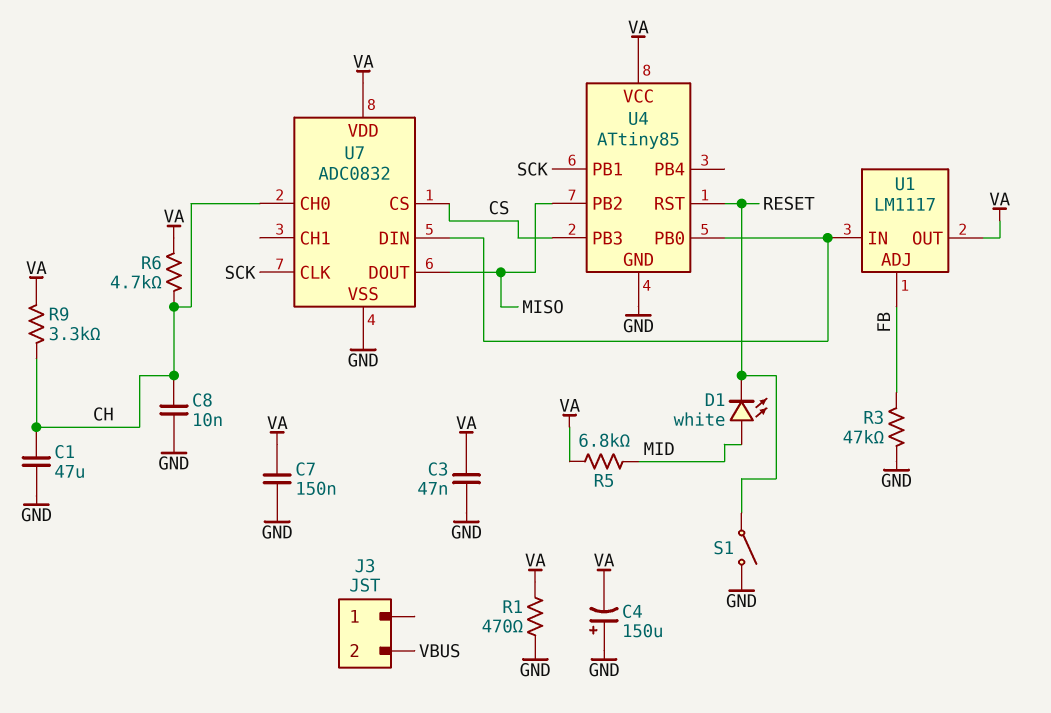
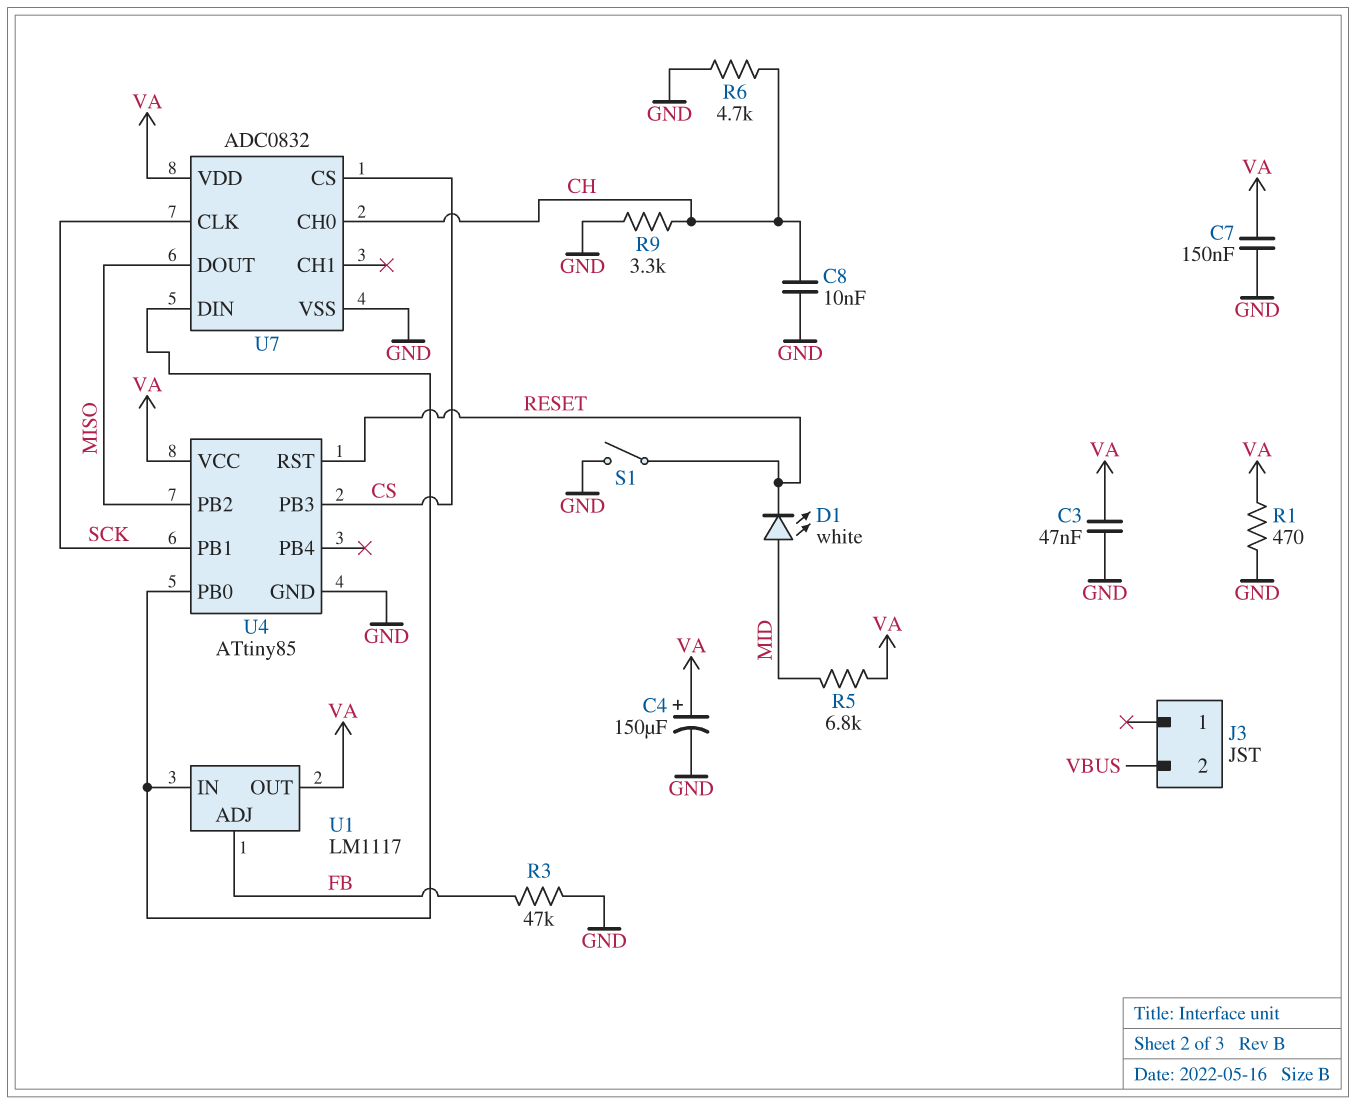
C1: 47uF (CH, GND) -> none
C4: 150uF (plus GND, minus VA) -> 150uF (plus VA, minus GND)
R6: 4.7k (CH, VA) -> 4.7k (CH, GND)
R9: 3.3k (CH, VA) -> 3.3k (CH, GND)

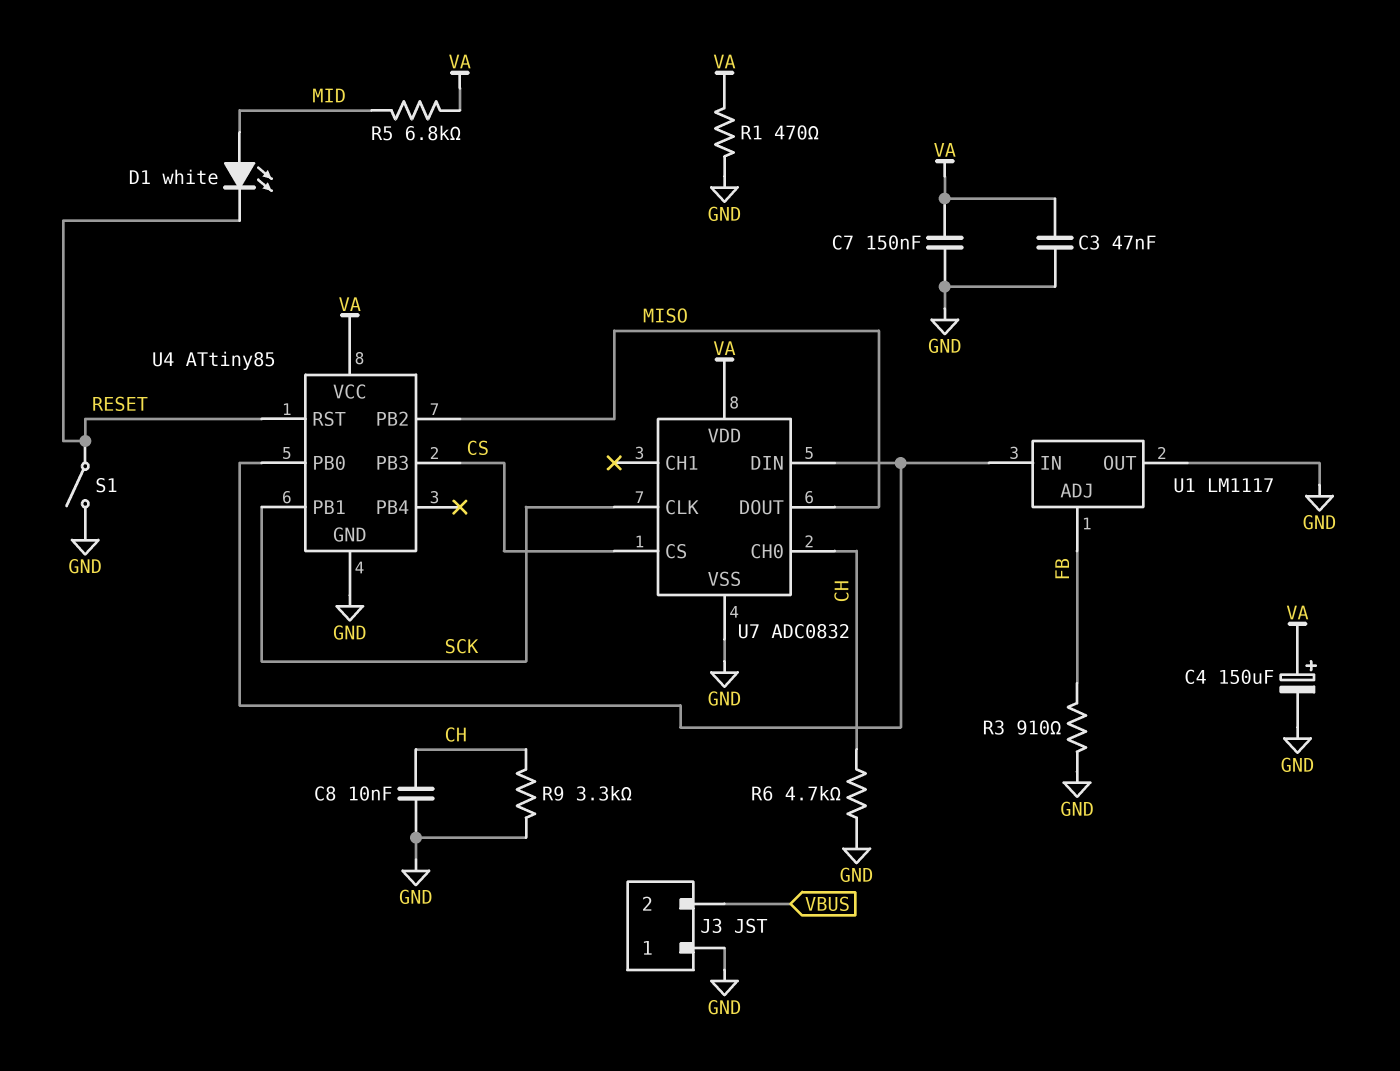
J3 pin 1: none -> GND
R3: 47k (FB, GND) -> 910 (FB, GND)
U1 pin OUT: VA -> GND

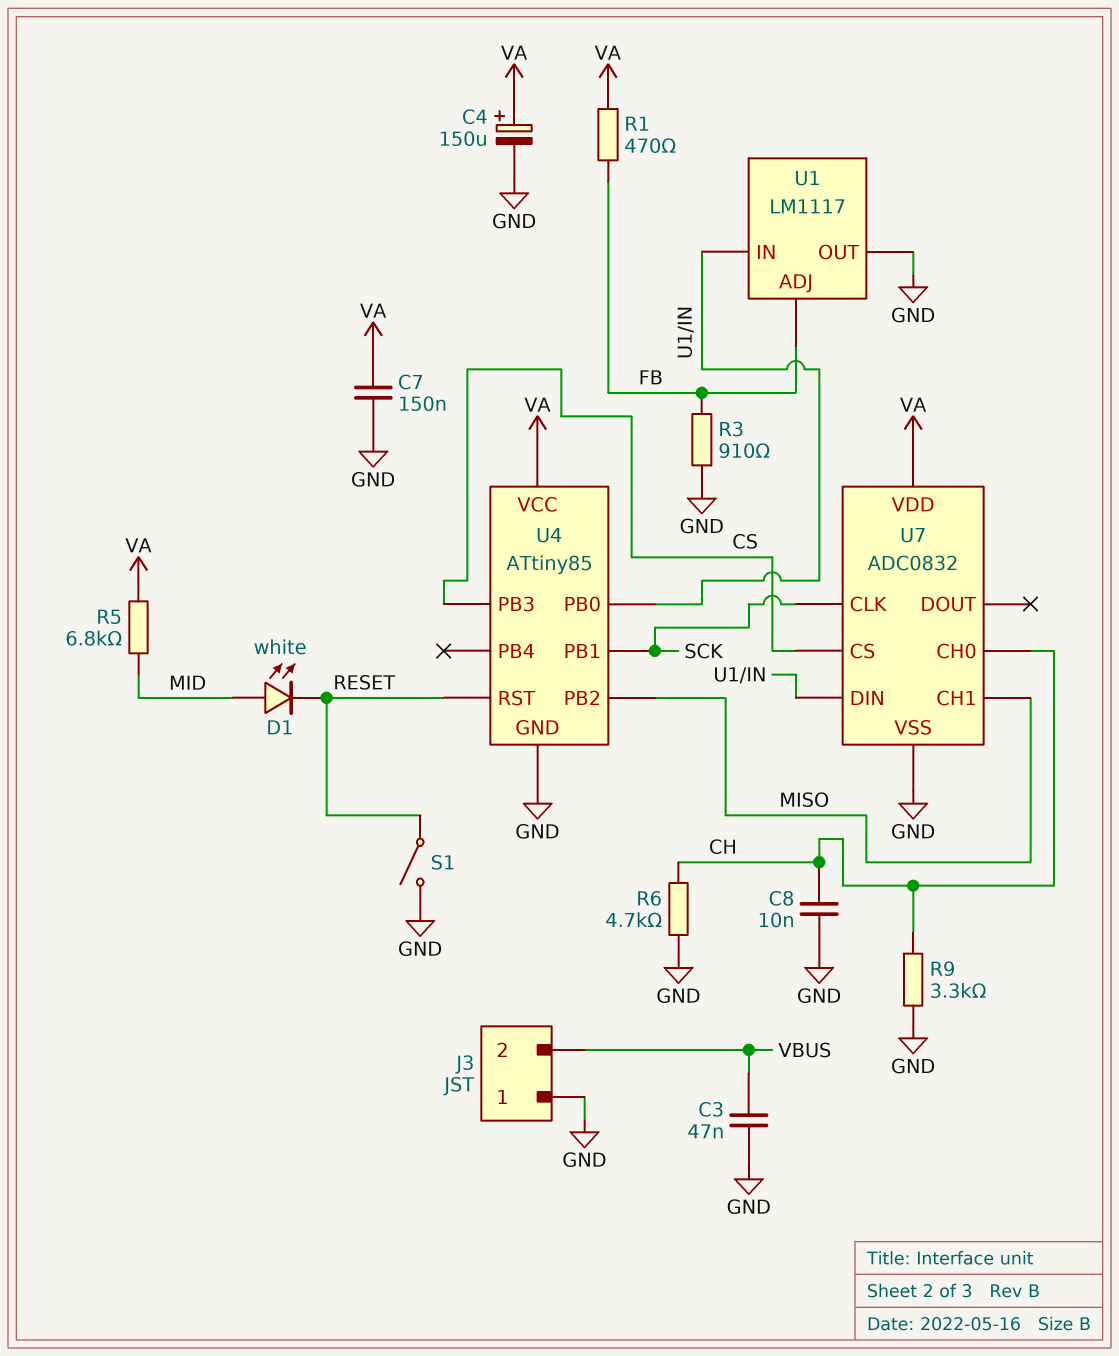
C3: 47nF (GND, VA) -> 47nF (GND, VBUS)
R1: 470 (GND, VA) -> 470 (FB, VA)
U7 pin CH1: none -> MISO
U7 pin DOUT: MISO -> none

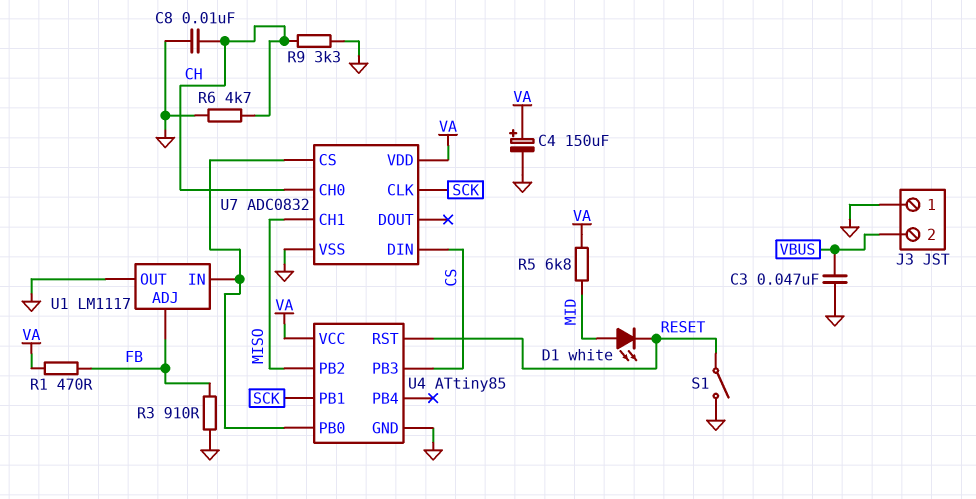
C7: 150nF (GND, VA) -> none
U7 pin CS: CS -> U1/IN
U7 pin DIN: U1/IN -> CS

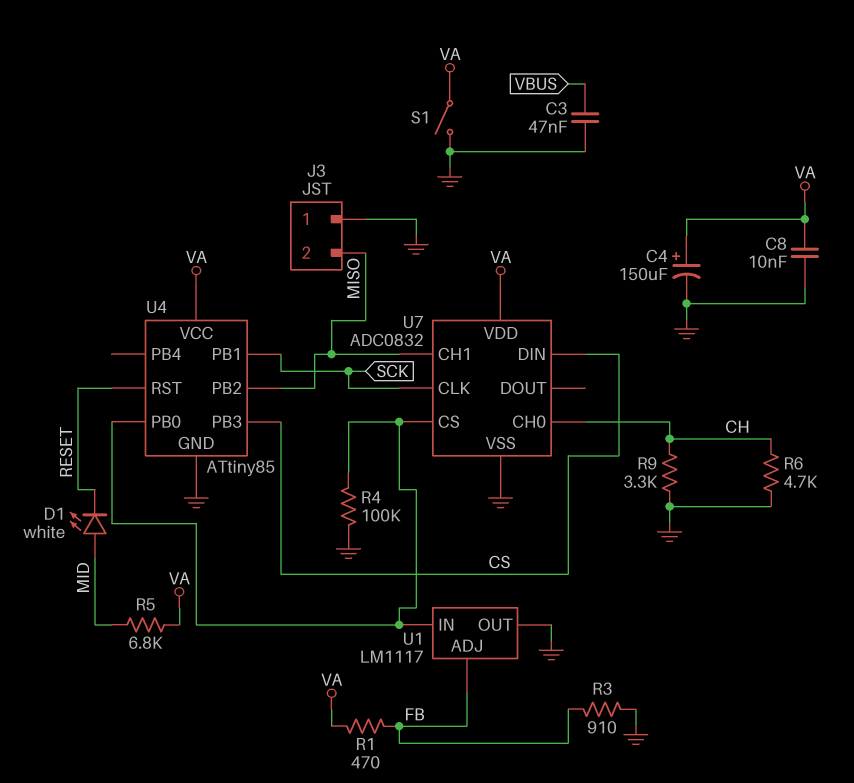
C8: 10nF (CH, GND) -> 10nF (GND, VA)
J3 pin 2: VBUS -> MISO
R4: none -> 100k (GND, U1/IN)
S1: switch (GND, RESET) -> switch (GND, VA)

